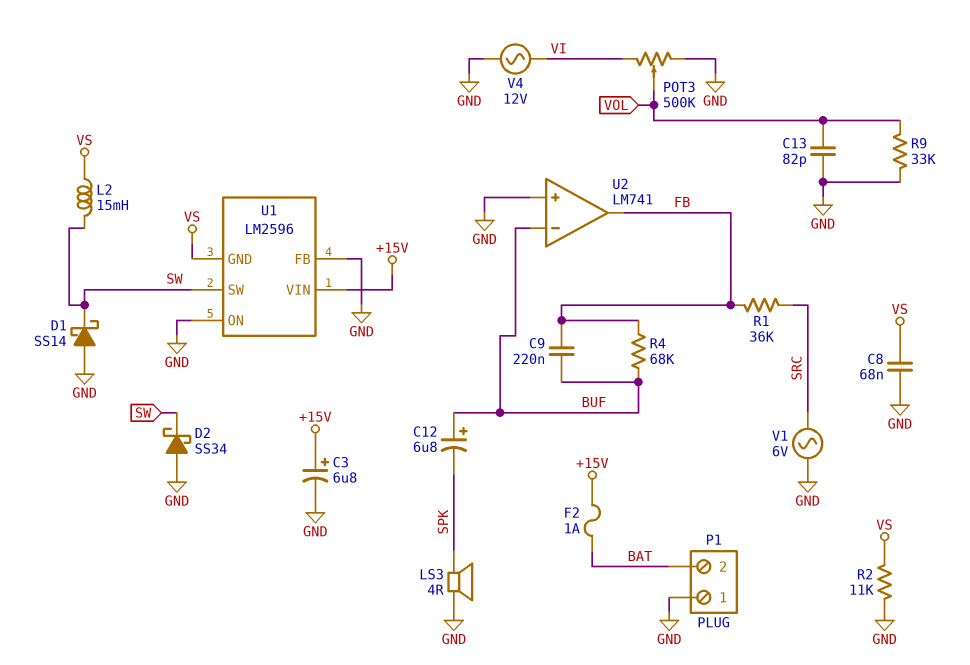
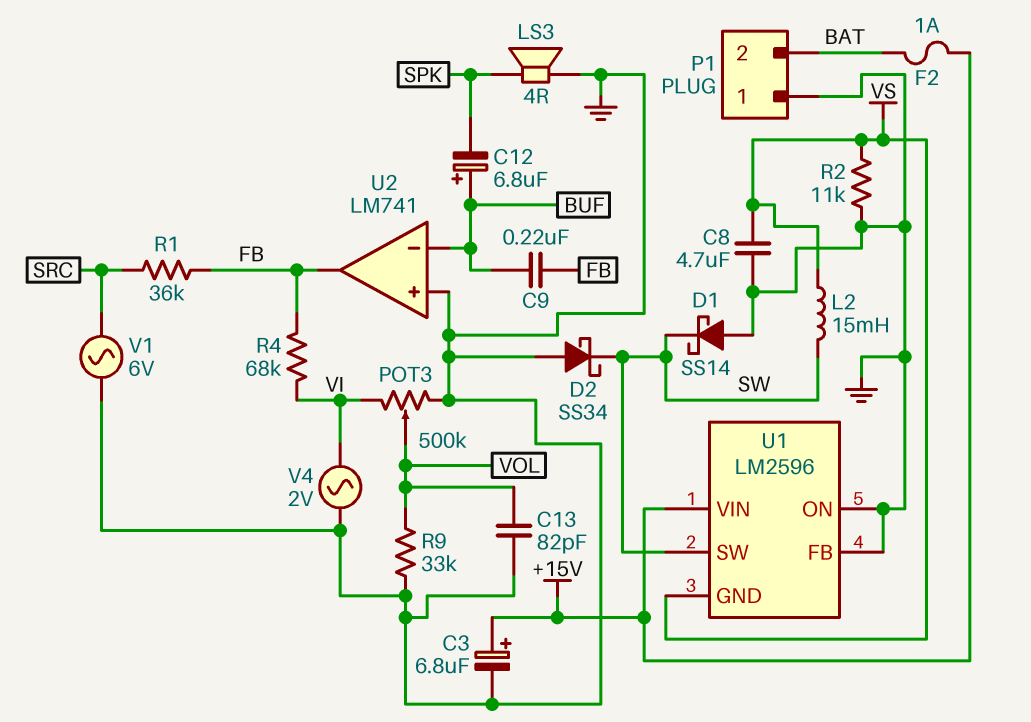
C8: 68nF (GND, VS) -> 4.7uF (GND, VS)
R4: 68k (BUF, FB) -> 68k (FB, VI)
V4: AC 12V (GND, VI) -> AC 2V (GND, VI)

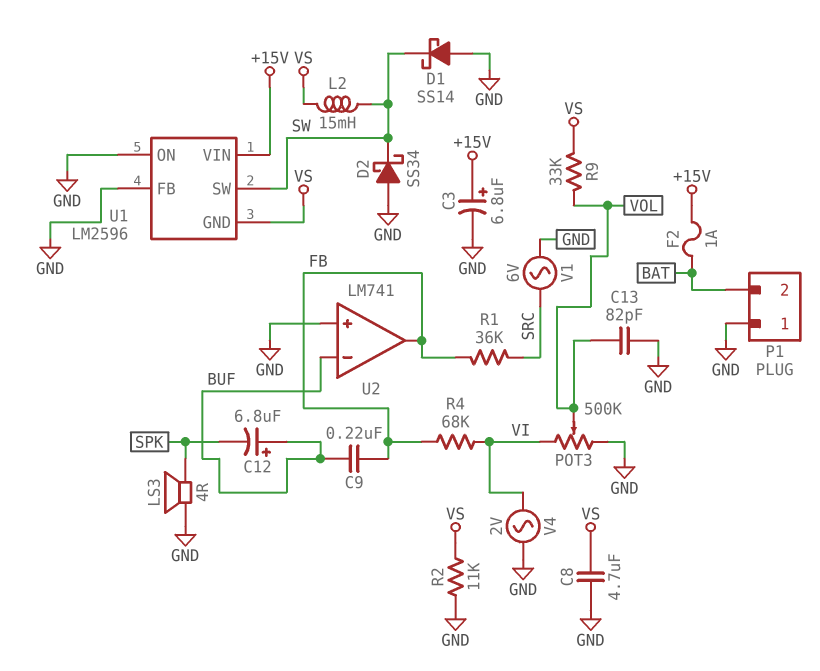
R9: 33k (GND, VOL) -> 33k (VOL, VS)

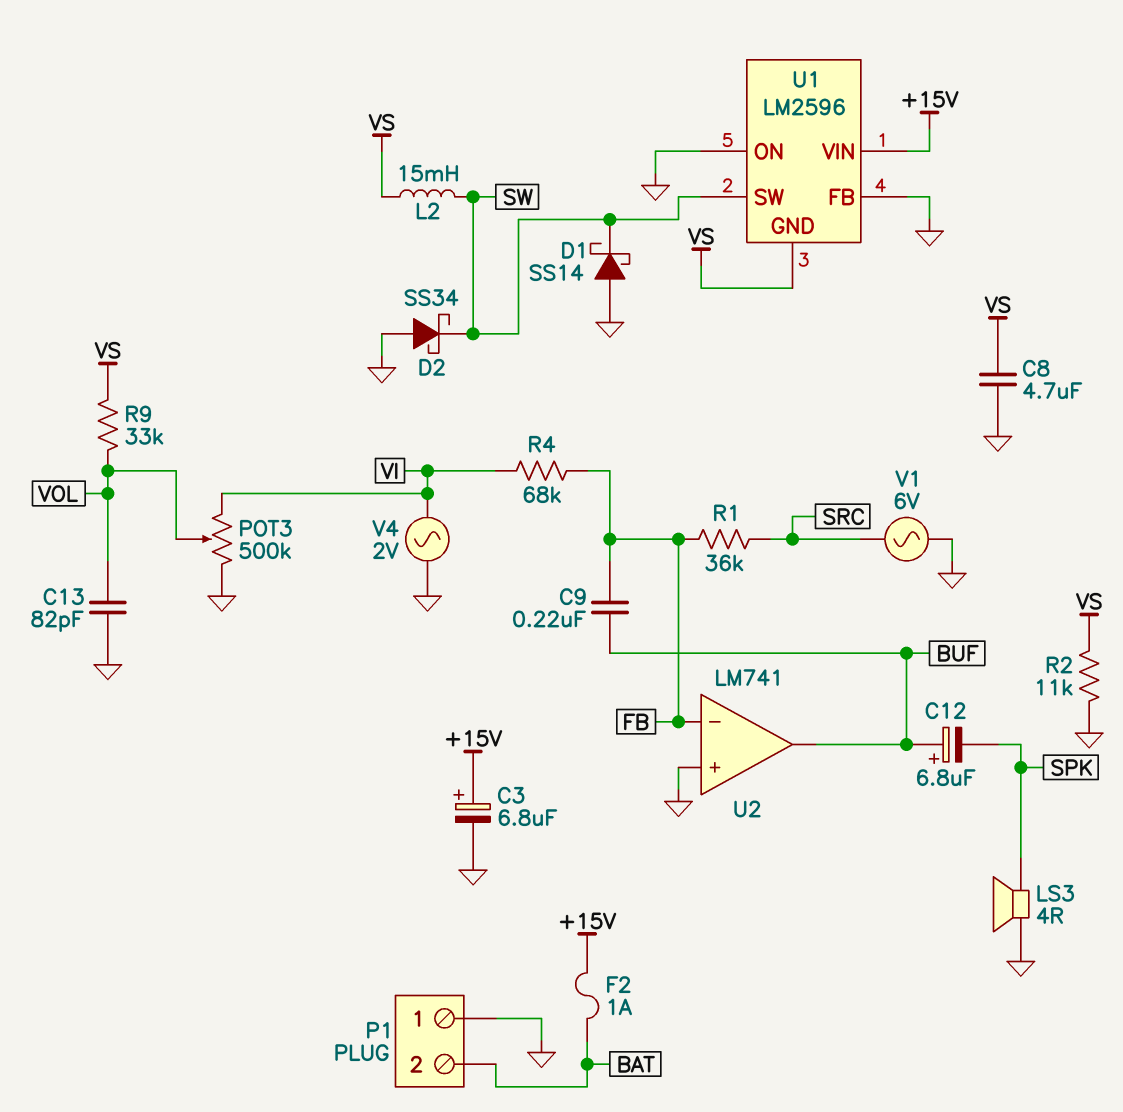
U2 pin in-: BUF -> FB
U2 pin out: FB -> BUF

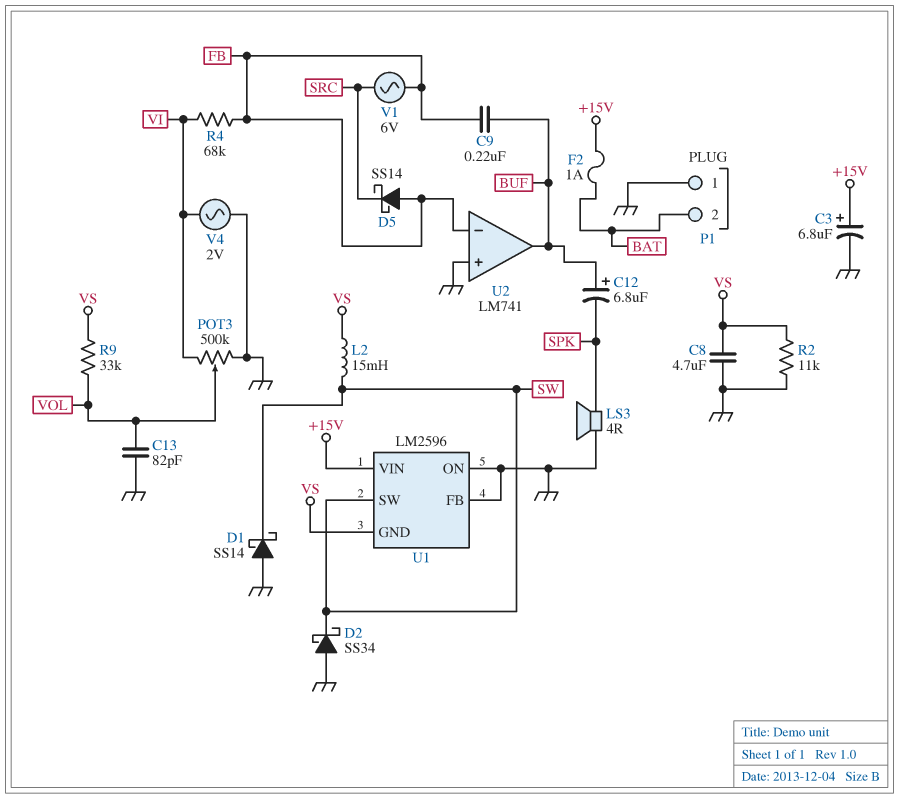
D5: none -> schottky SS14 (A FB, K SRC)
R1: 36k (FB, SRC) -> none
V1: AC 6V (GND, SRC) -> AC 6V (FB, SRC)

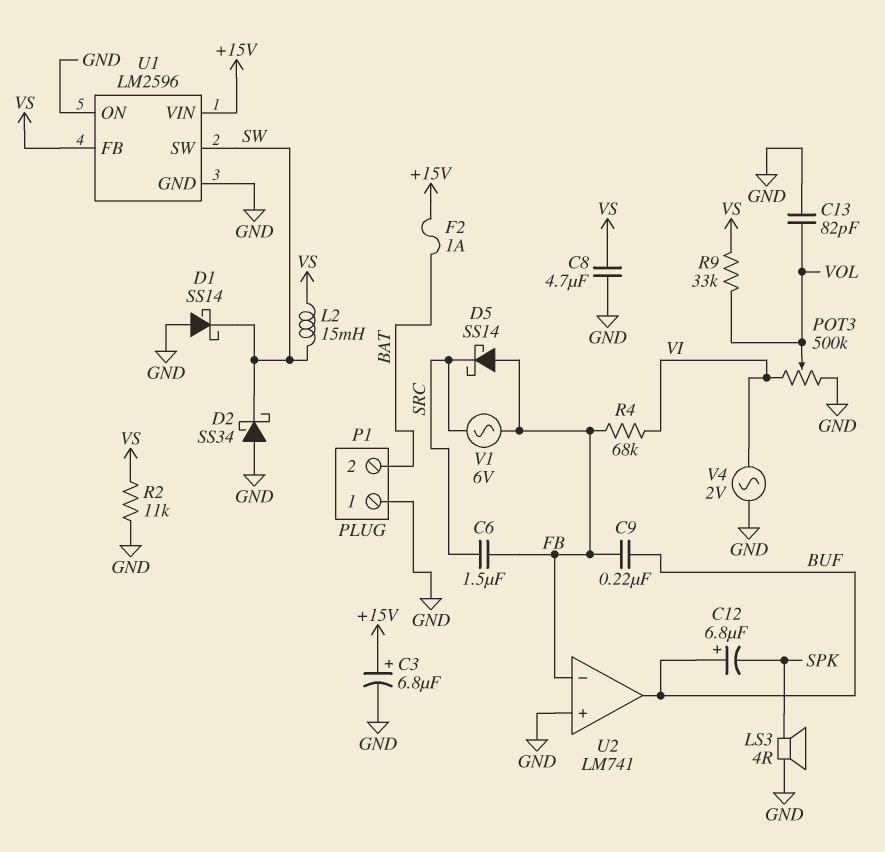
C6: none -> 1.5uF (FB, SRC)
U1 pin FB: GND -> VS
U1 pin GND: VS -> GND

